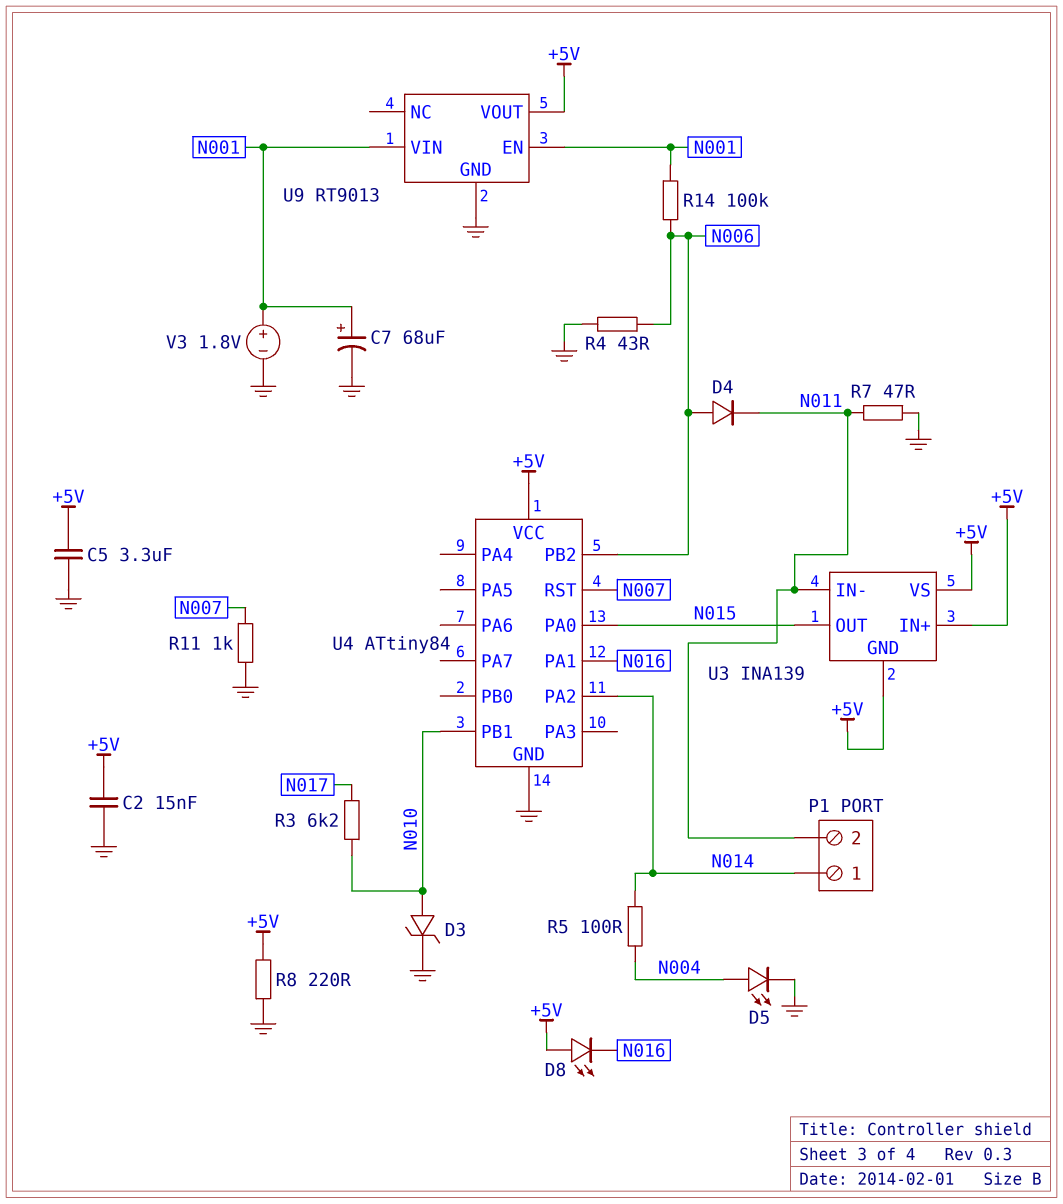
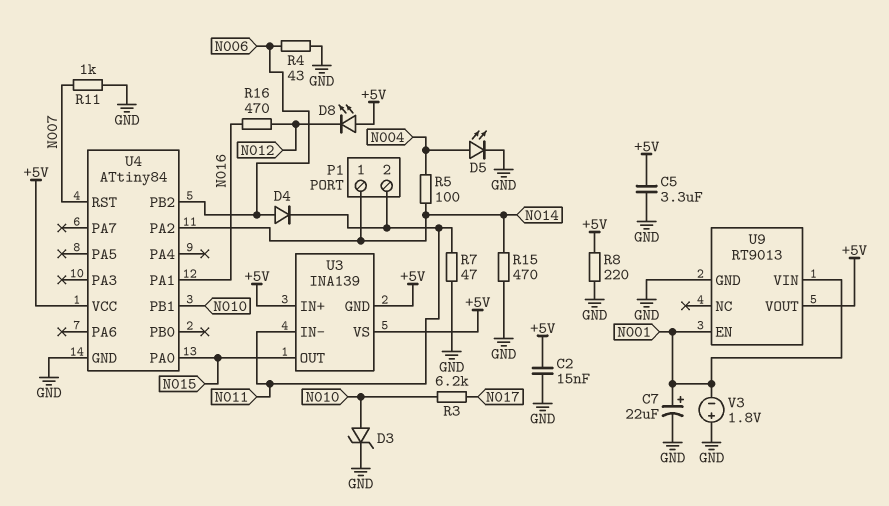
C7: 68uF (plus N001, minus GND) -> 22uF (plus N001, minus GND)
D8: LED (A +5V, K N016) -> LED (A +5V, K N012)
R14: 100k (N001, N006) -> none
R15: none -> 470 (GND, N014)
R16: none -> 470 (N012, N016)
V3: 1.8V (plus N001, minus GND) -> 1.8V (plus GND, minus N001)

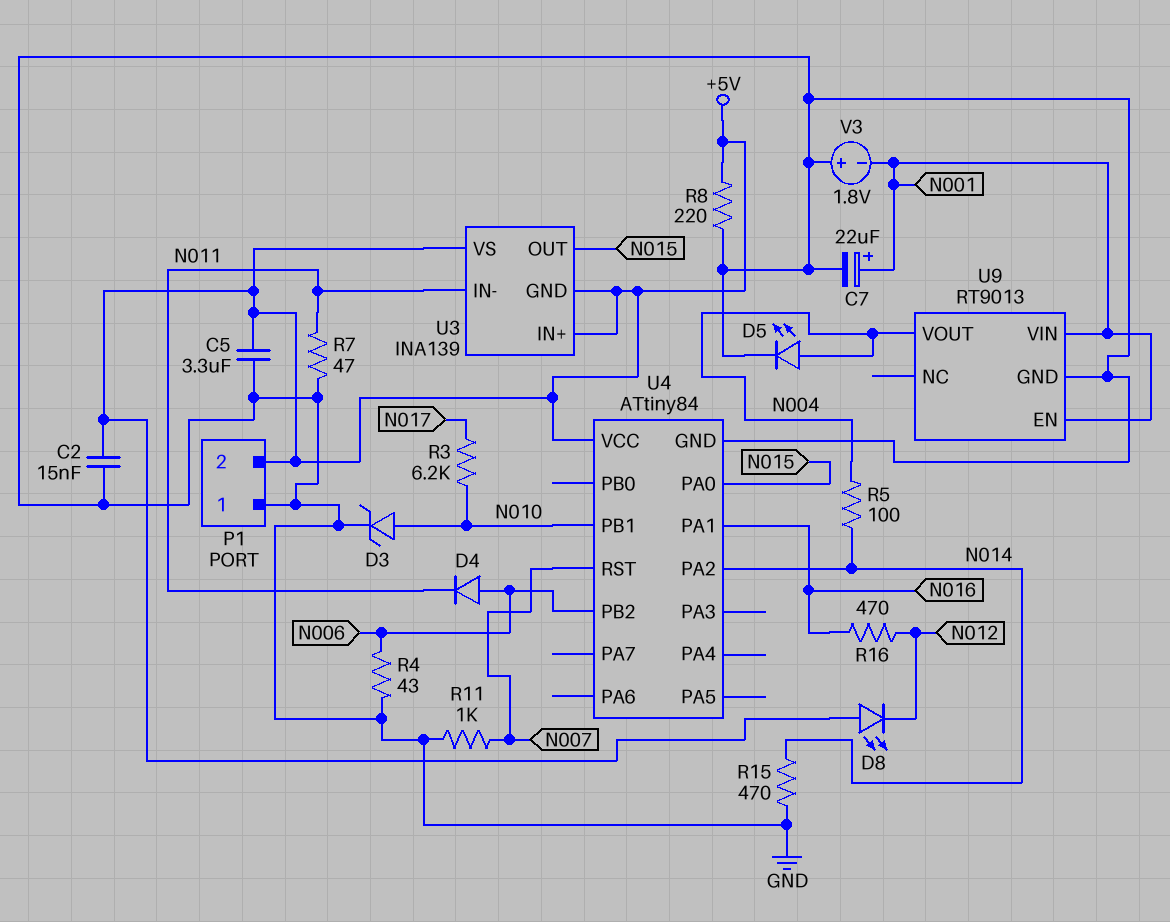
P1 pin 1: N014 -> GND
P1 pin 2: N011 -> +5V
U9 pin VOUT: +5V -> N004

